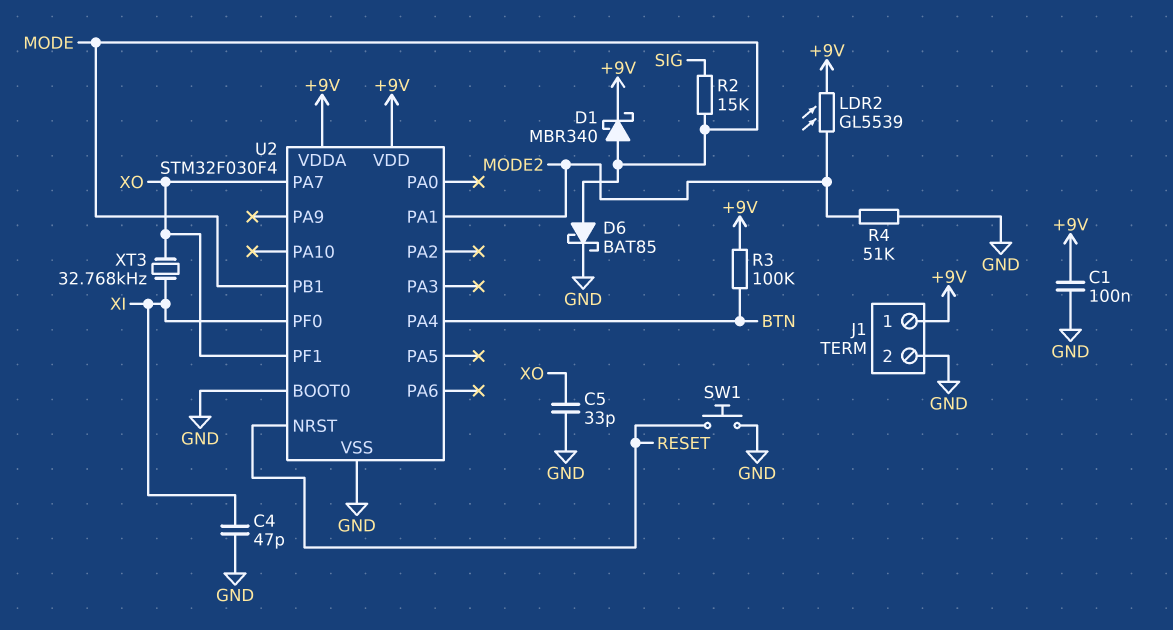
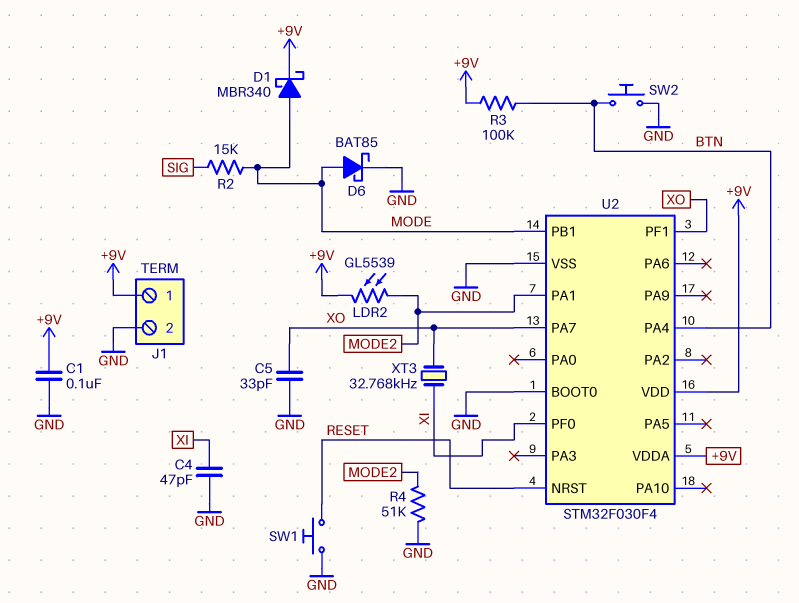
SW2: none -> button (BTN, GND)

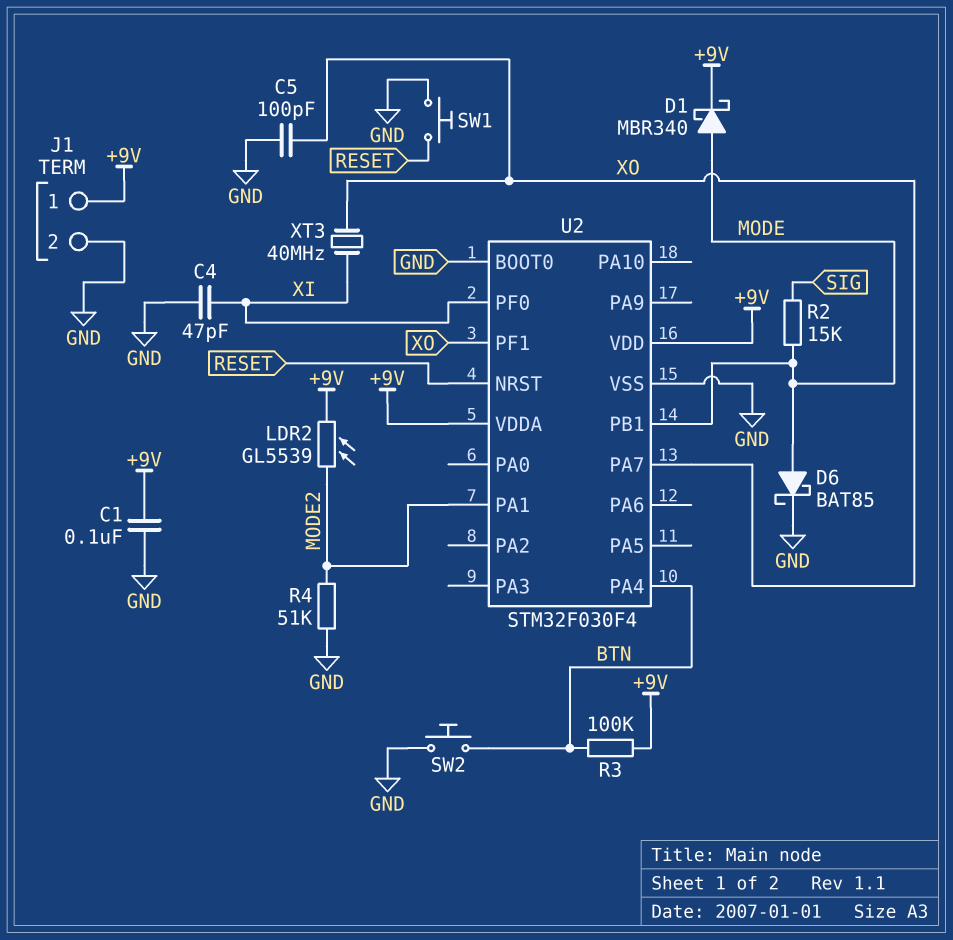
C5: 33pF (GND, XO) -> 100pF (GND, XO)
XT3: 32.768kHz (XI, XO) -> 40MHz (XI, XO)

